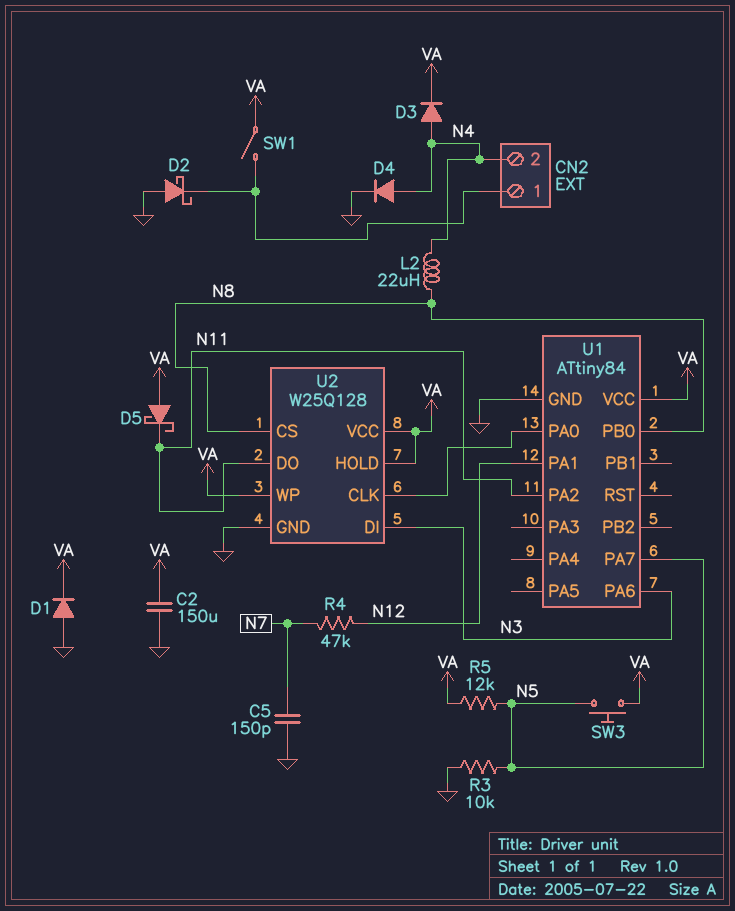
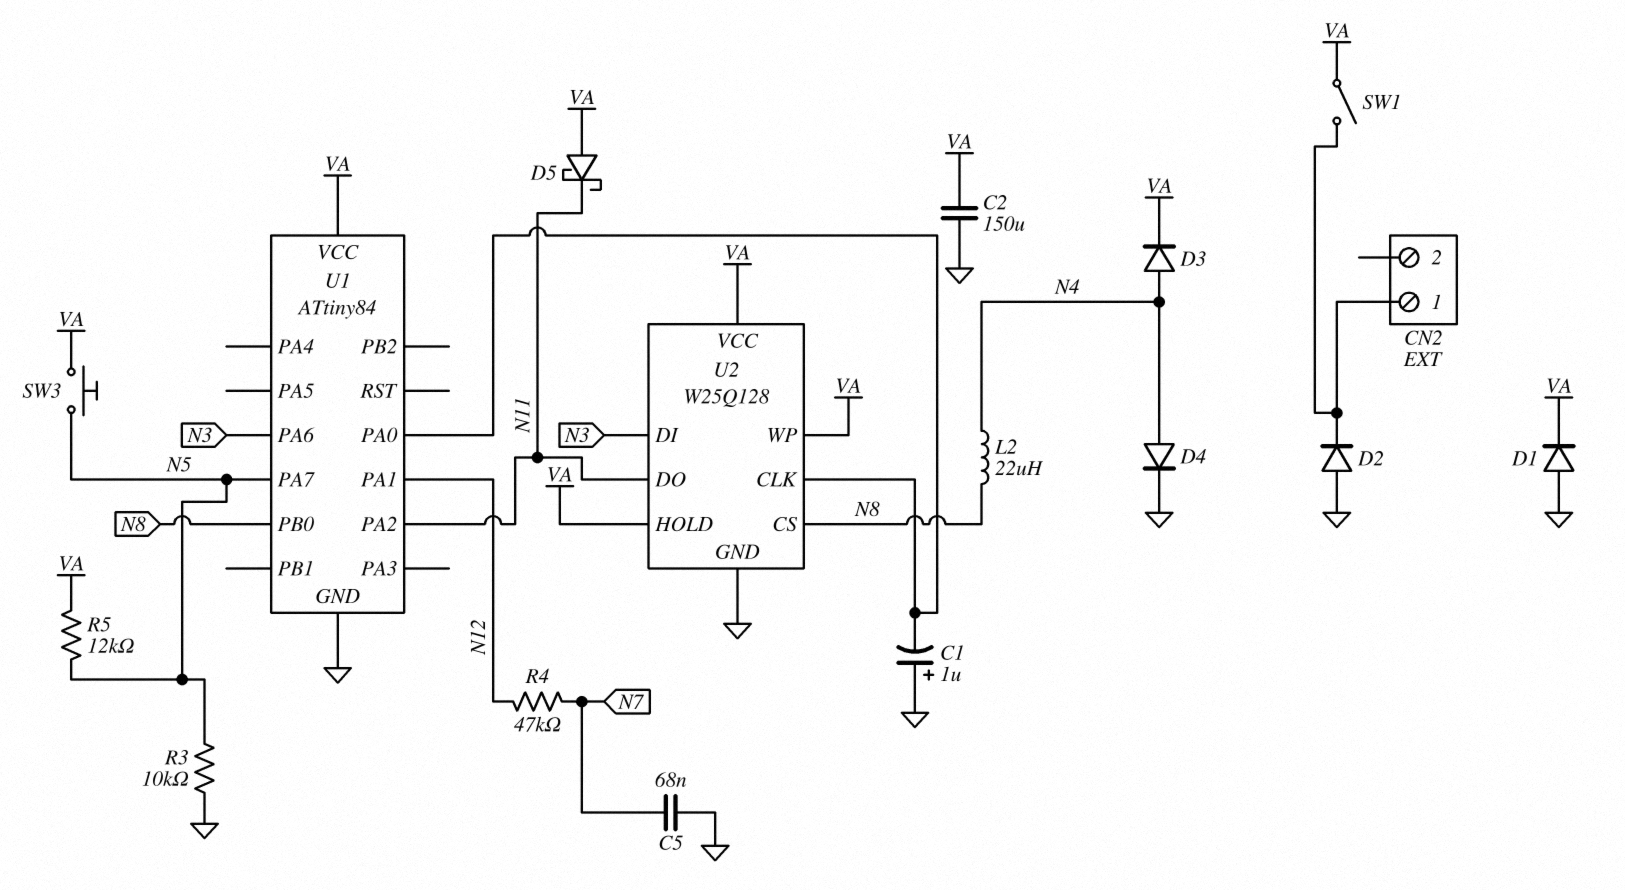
C1: none -> 1uF (plus GND, minus U1/PA0)
C5: 150pF (GND, N7) -> 68nF (GND, N7)
CN2 pin 2: N4 -> none
D2: schottky (A GND, K CN2/1) -> diode (A GND, K CN2/1)

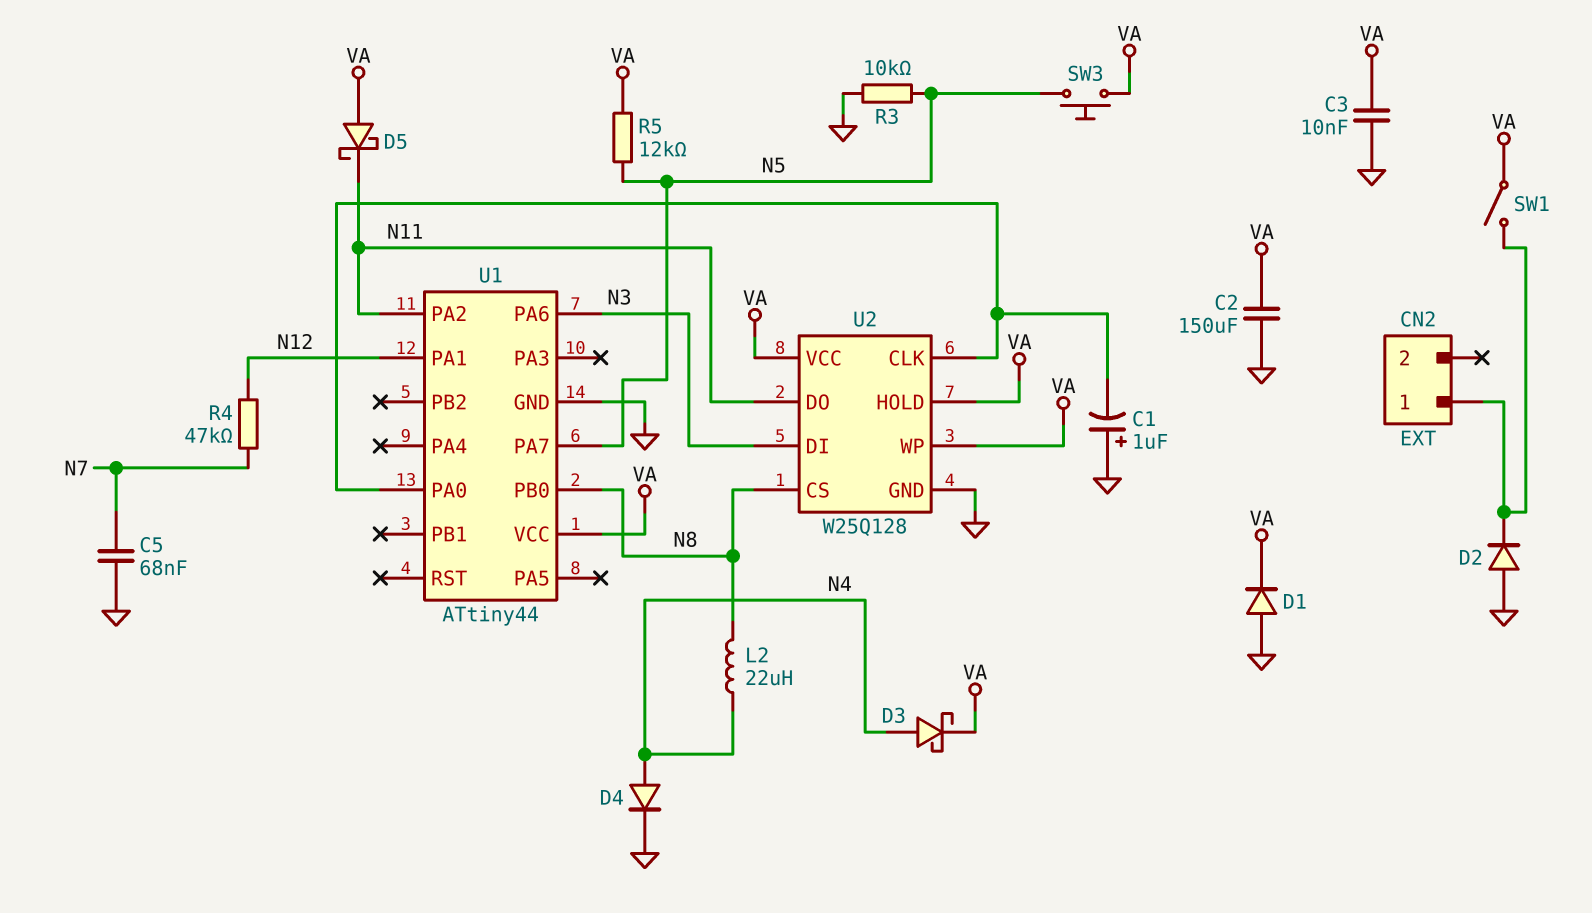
C3: none -> 10nF (GND, VA)
D3: diode (A N4, K VA) -> schottky (A N4, K VA)
U1: ATtiny84 -> ATtiny44

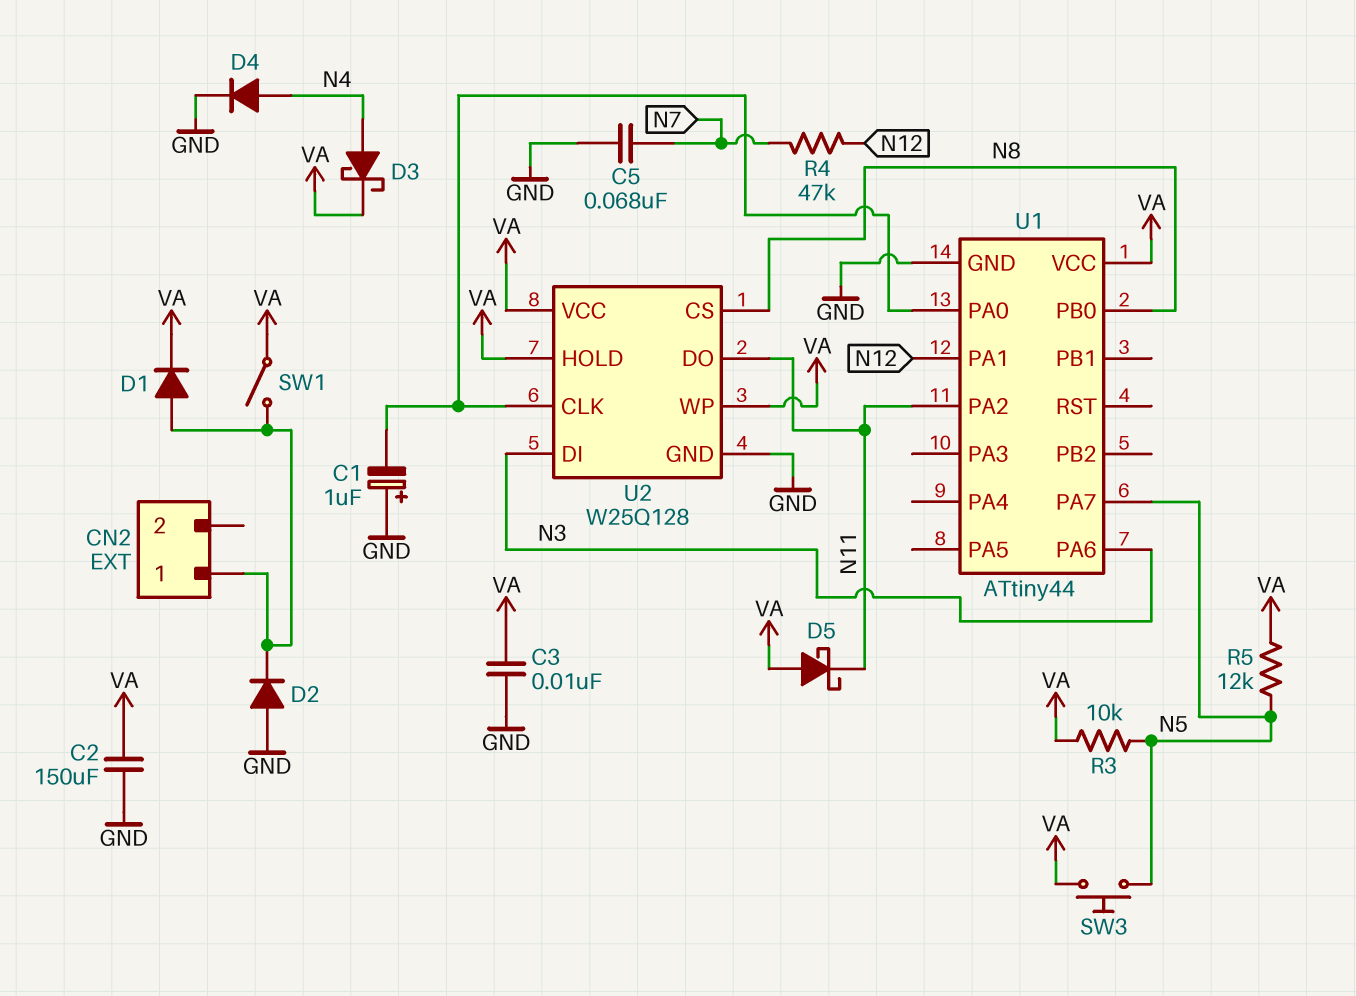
D1: diode (A GND, K VA) -> diode (A CN2/1, K VA)
L2: 22uH (N4, N8) -> none
R3: 10k (GND, N5) -> 10k (N5, VA)

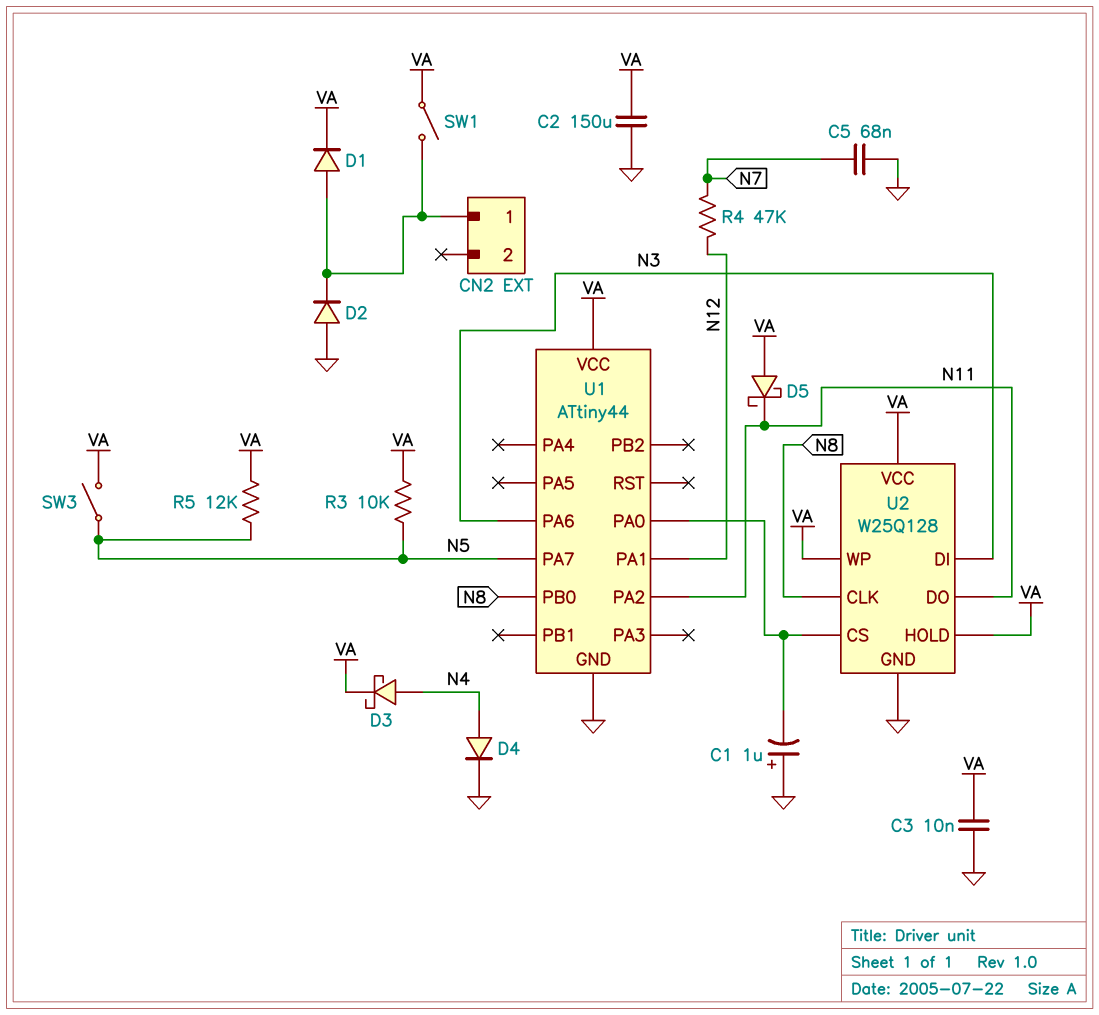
SW3: button (N5, VA) -> switch (N5, VA)
U2 pin CLK: U1/PA0 -> N8
U2 pin CS: N8 -> U1/PA0

